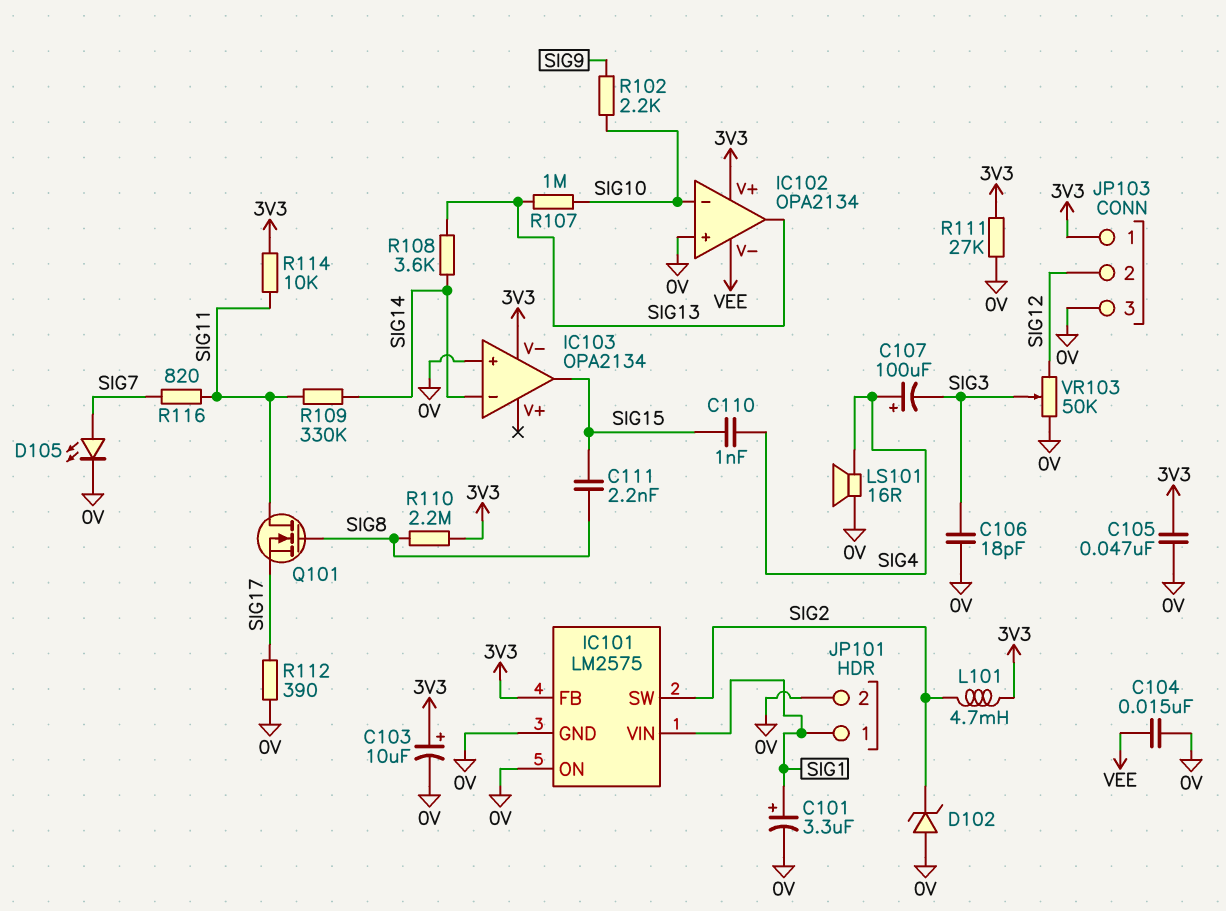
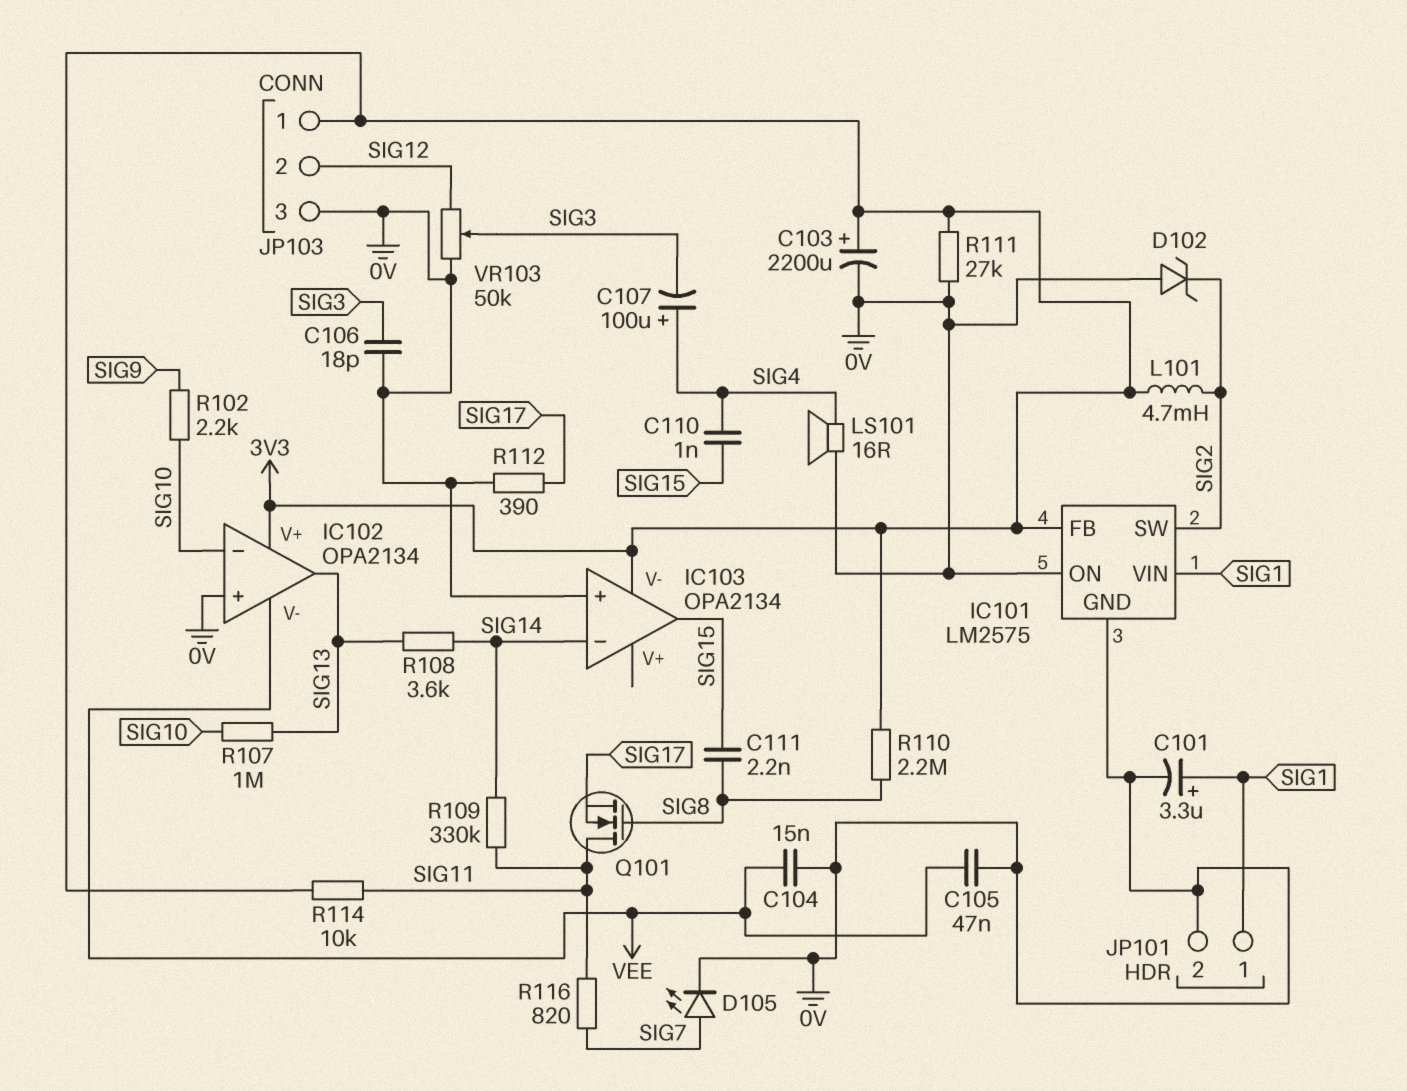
C103: 10uF (plus 3V3, minus 0V) -> 2200uF (plus 3V3, minus 0V)
C105: 47nF (0V, 3V3) -> 47nF (0V, VEE)

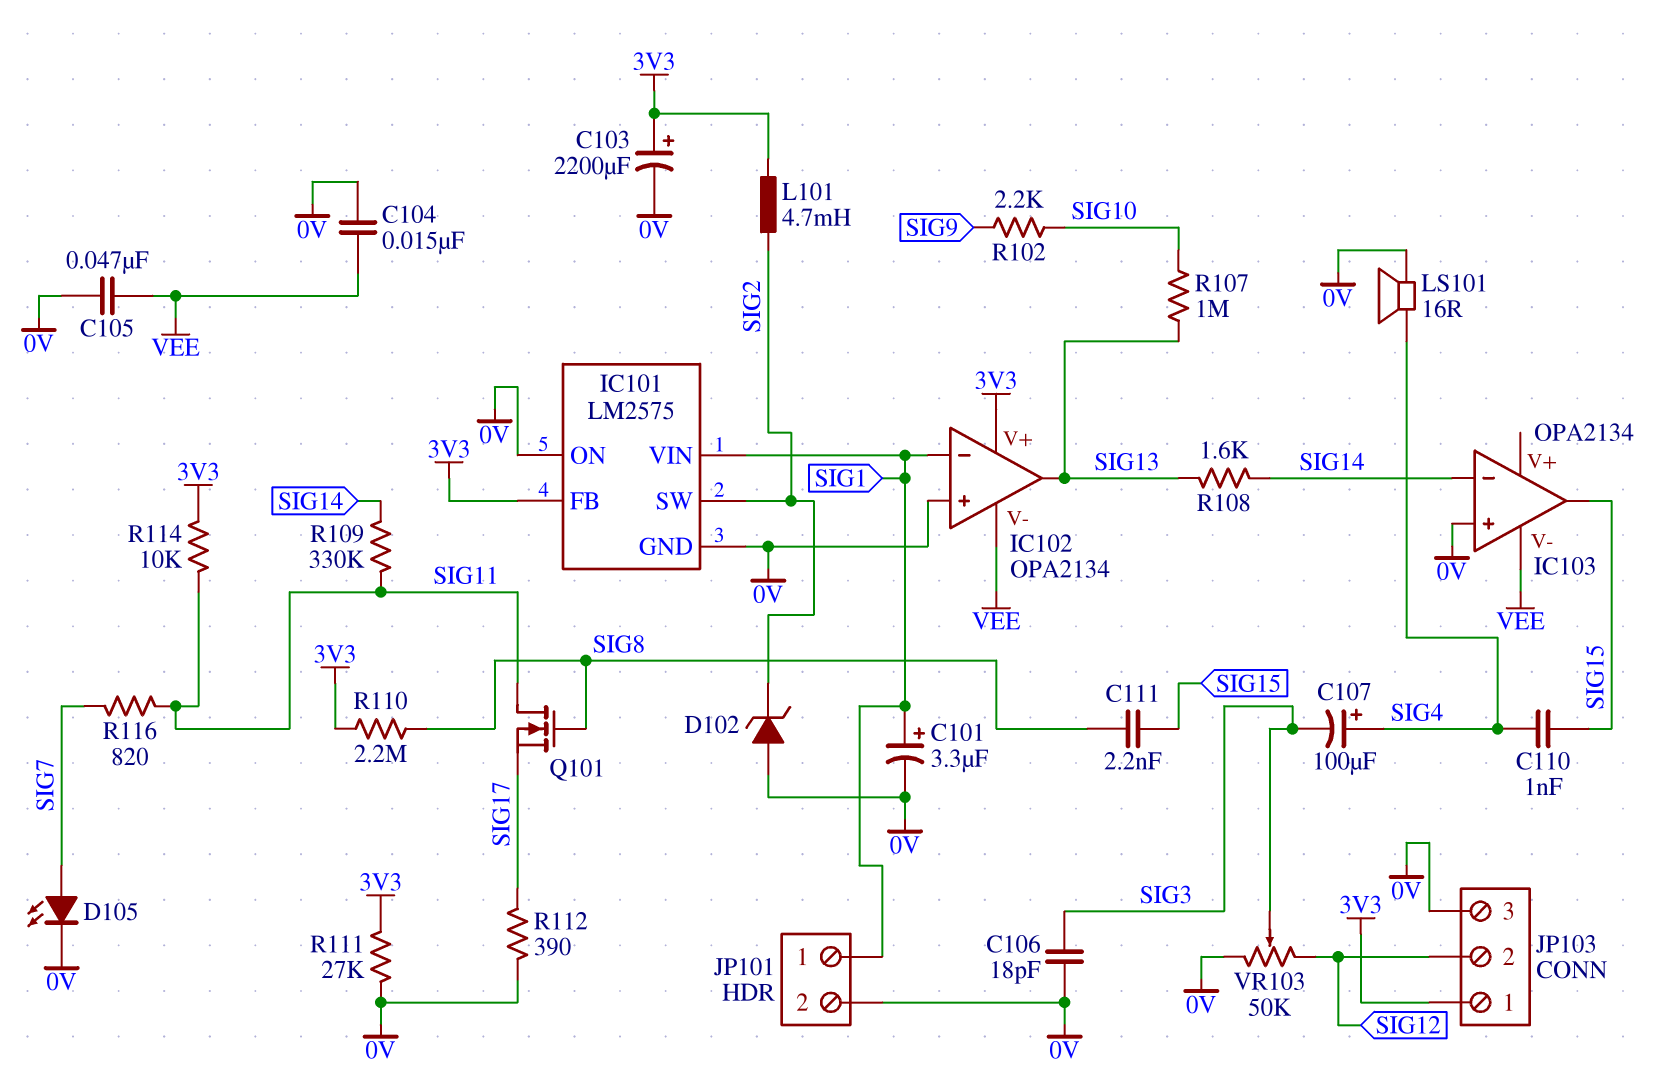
IC102 pin in-: SIG10 -> SIG1
IC103 pin V-: 3V3 -> VEE
R108: 3.6k (SIG13, SIG14) -> 1.6k (SIG13, SIG14)

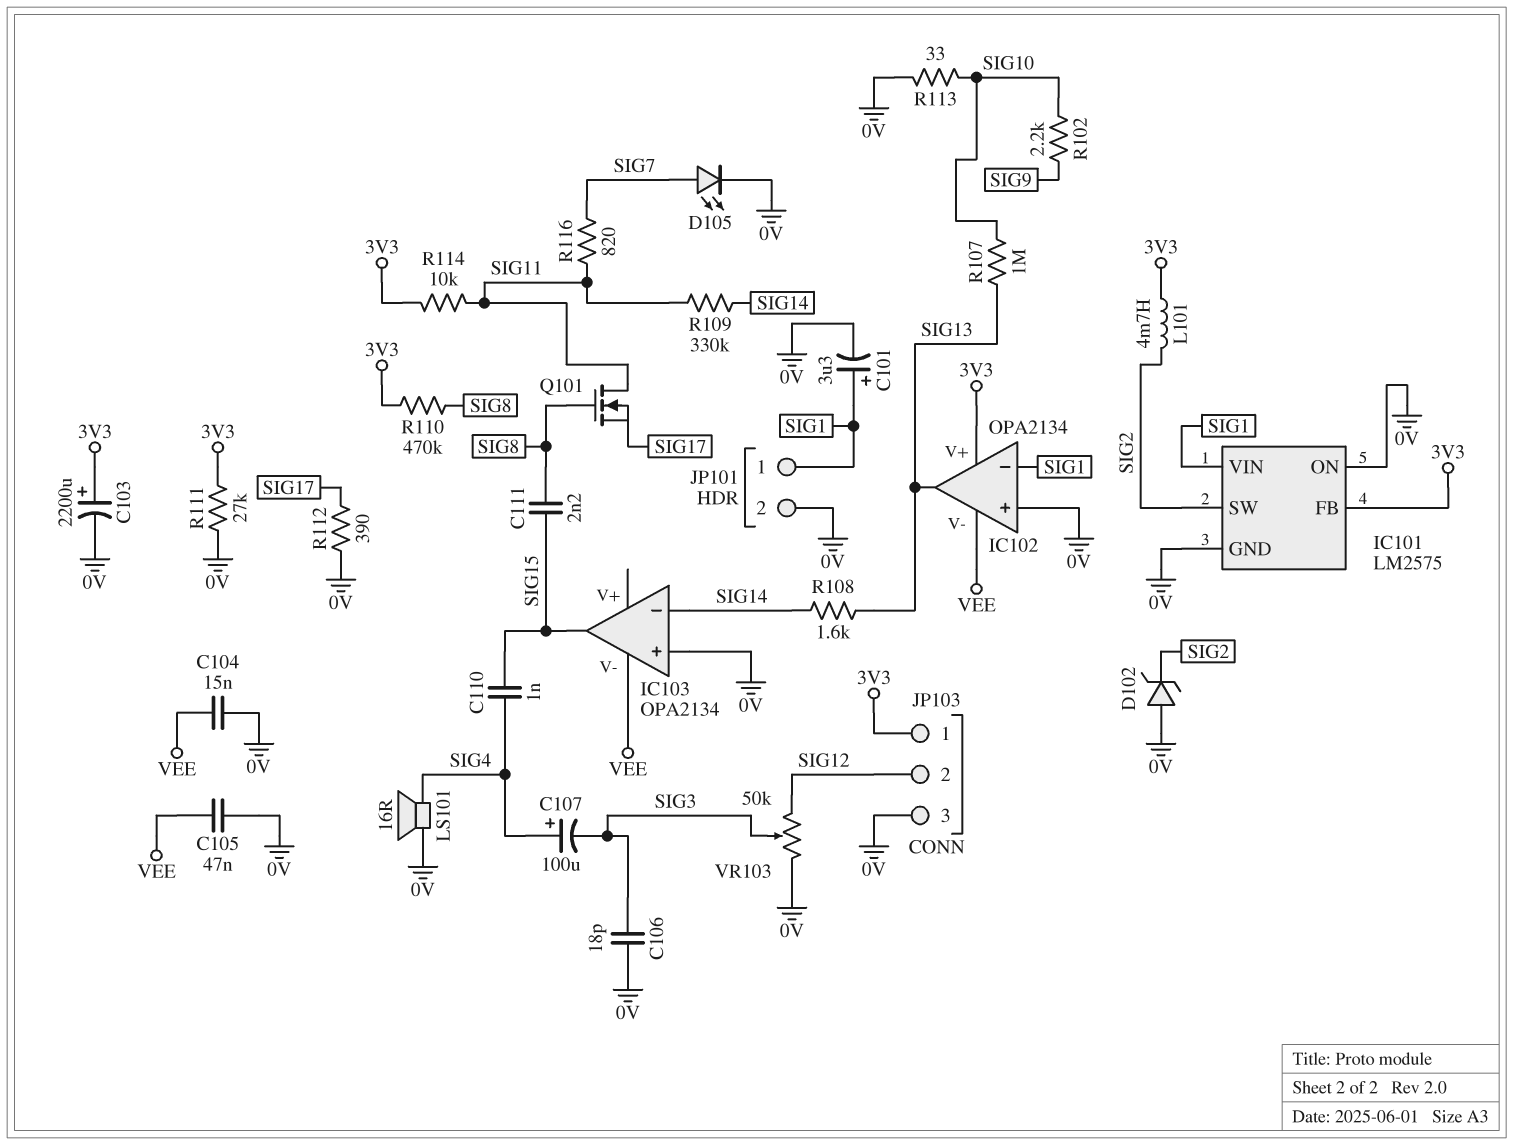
R110: 2.2M (3V3, SIG8) -> 470k (3V3, SIG8)
R113: none -> 33 (0V, SIG10)

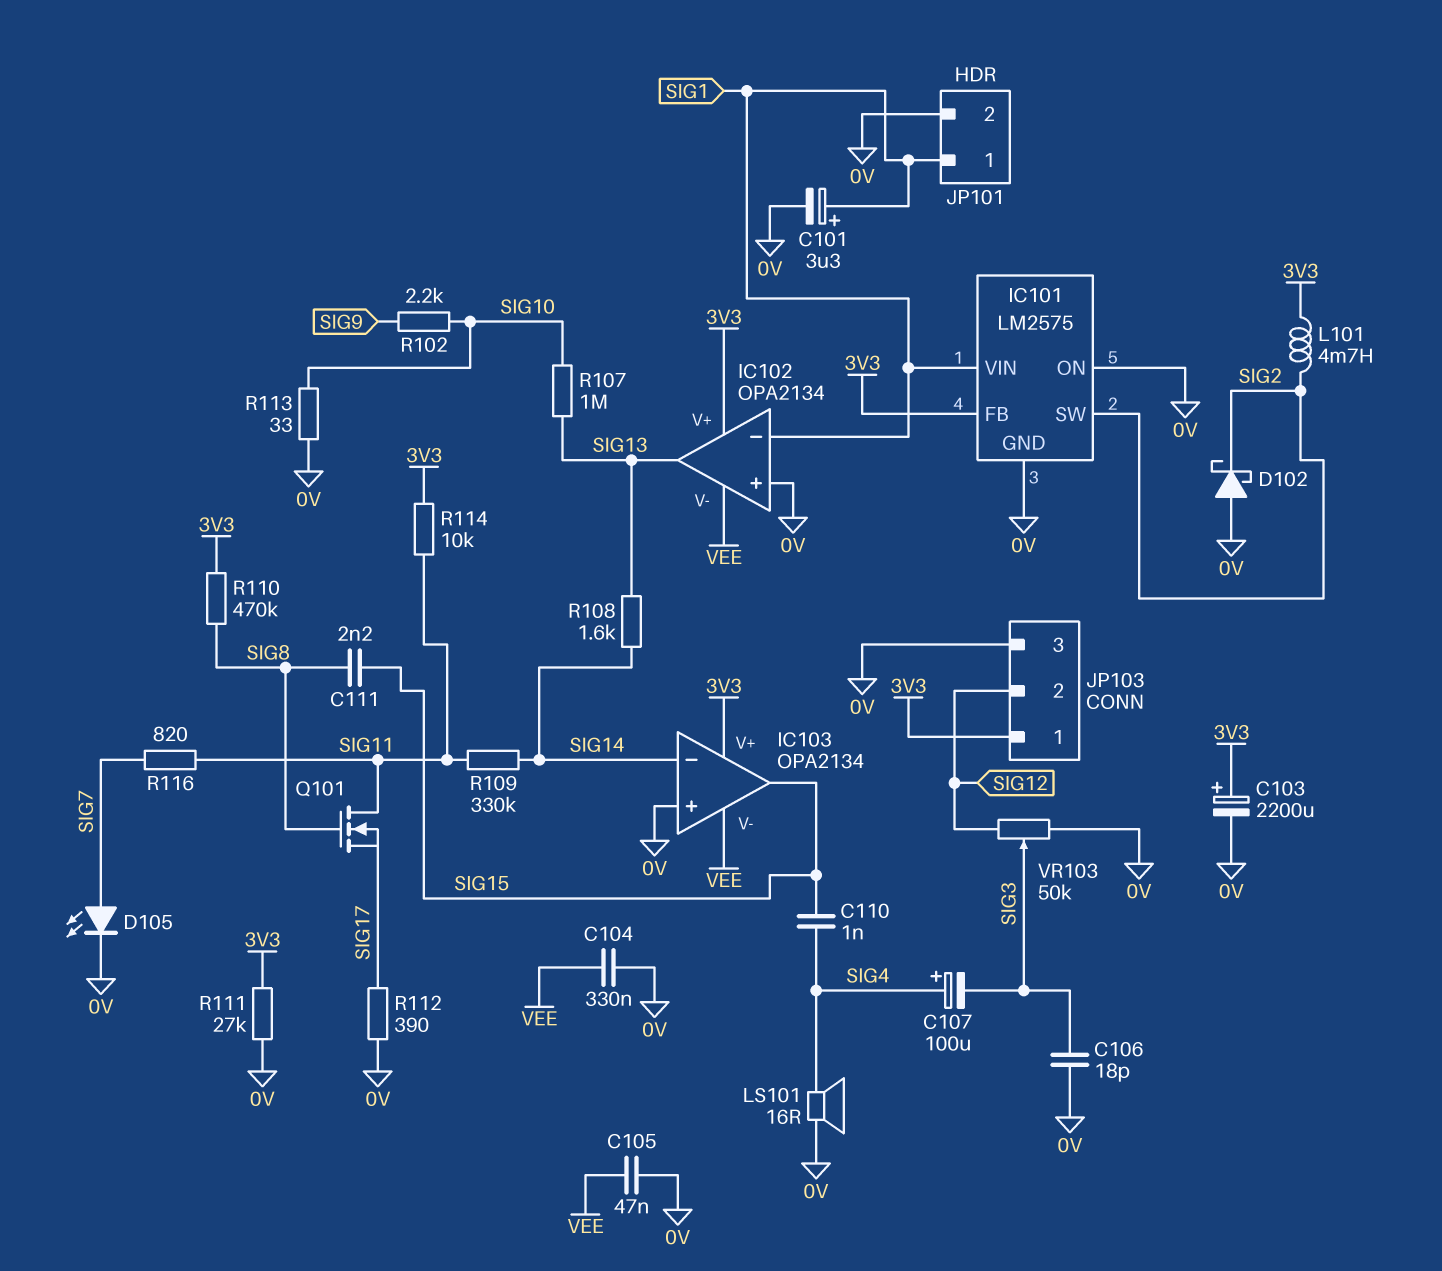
C104: 15nF (0V, VEE) -> 330nF (0V, VEE)
D102: zener (A 0V, K SIG2) -> schottky (A 0V, K SIG2)
IC103 pin V+: none -> 3V3

